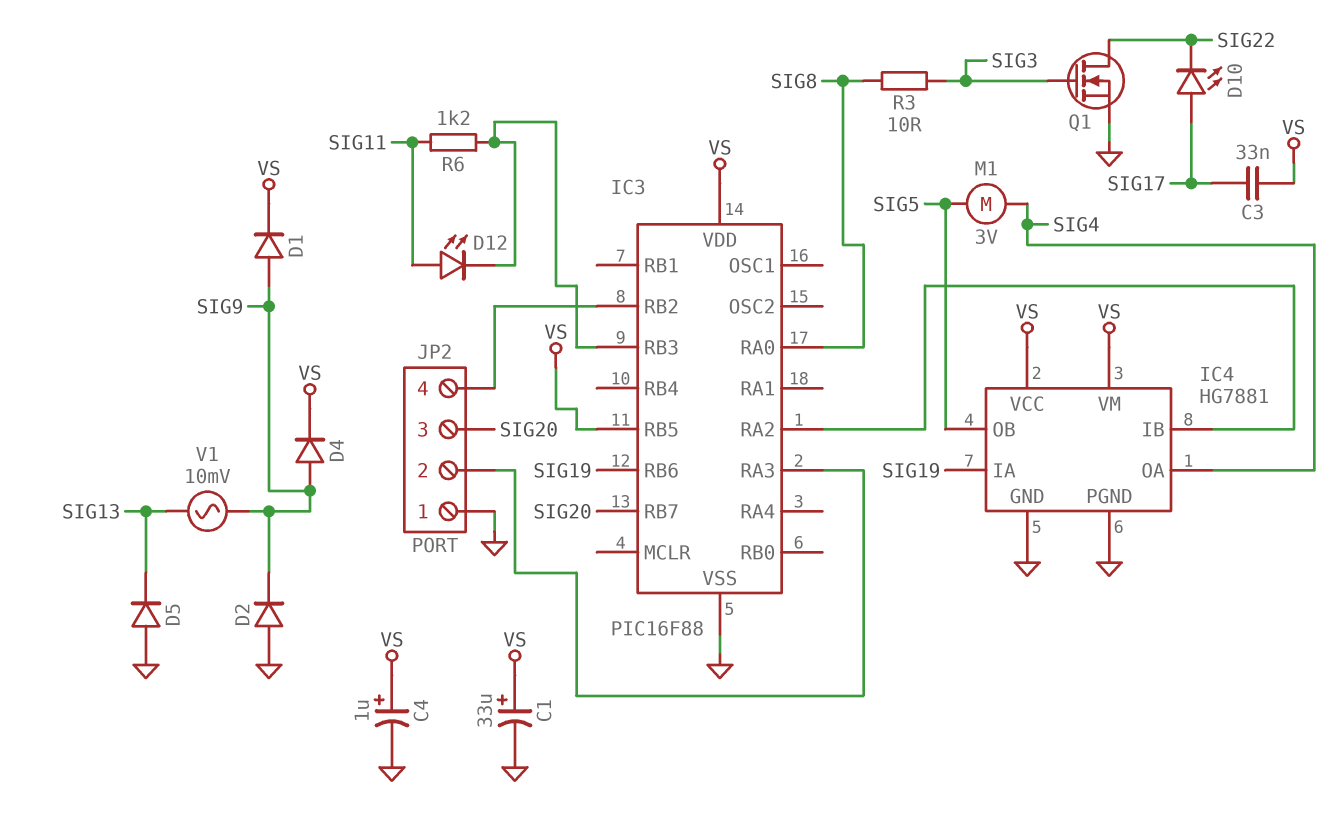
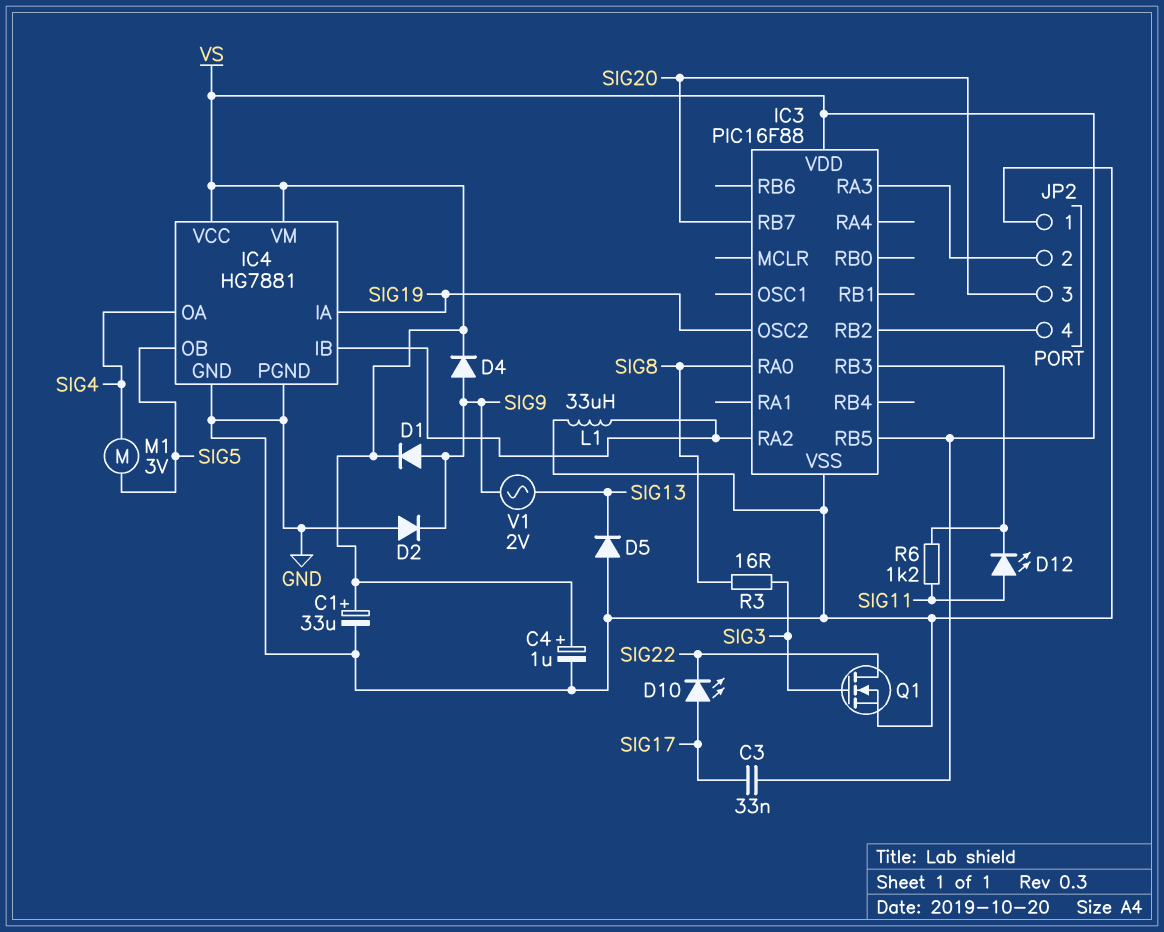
IC3 pin OSC2: none -> SIG19
IC3 pin RB6: SIG19 -> none
L1: none -> 33uH (GND, IC3/RA2)
R3: 10 (SIG3, SIG8) -> 16 (SIG3, SIG8)
V1: AC 10mV (SIG9, SIG13) -> AC 2V (SIG9, SIG13)

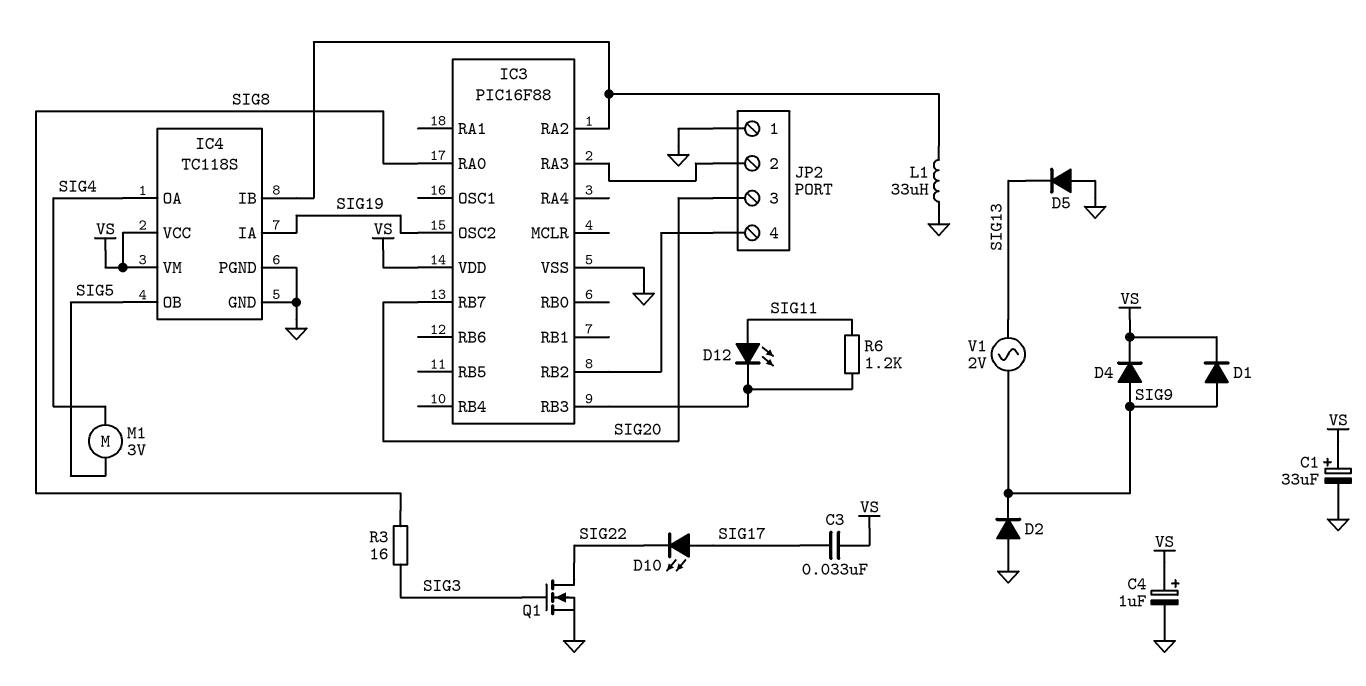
IC3 pin RB5: VS -> none
IC4: HG7881 -> TC118S

